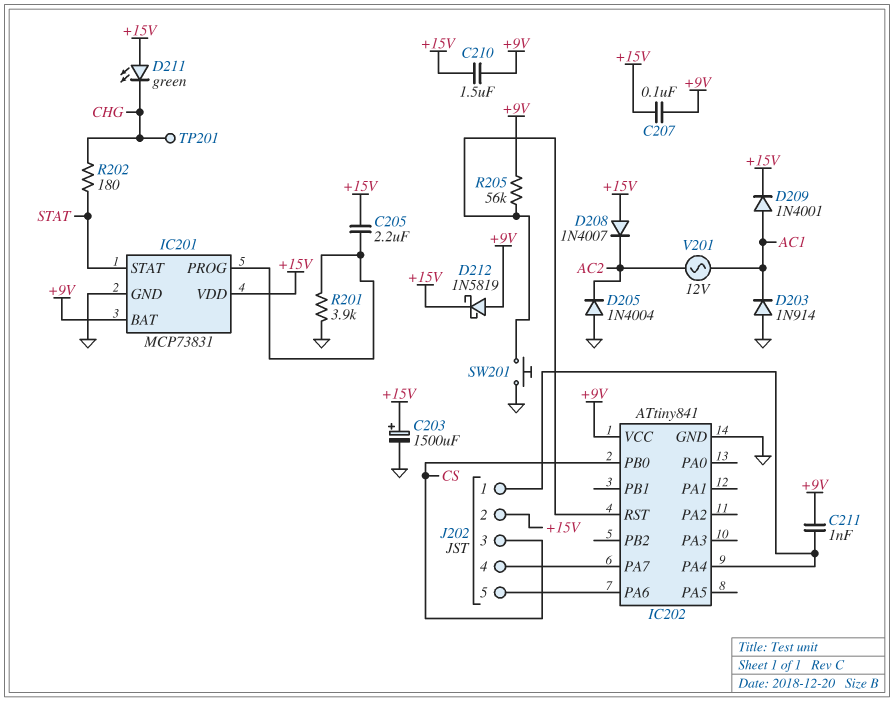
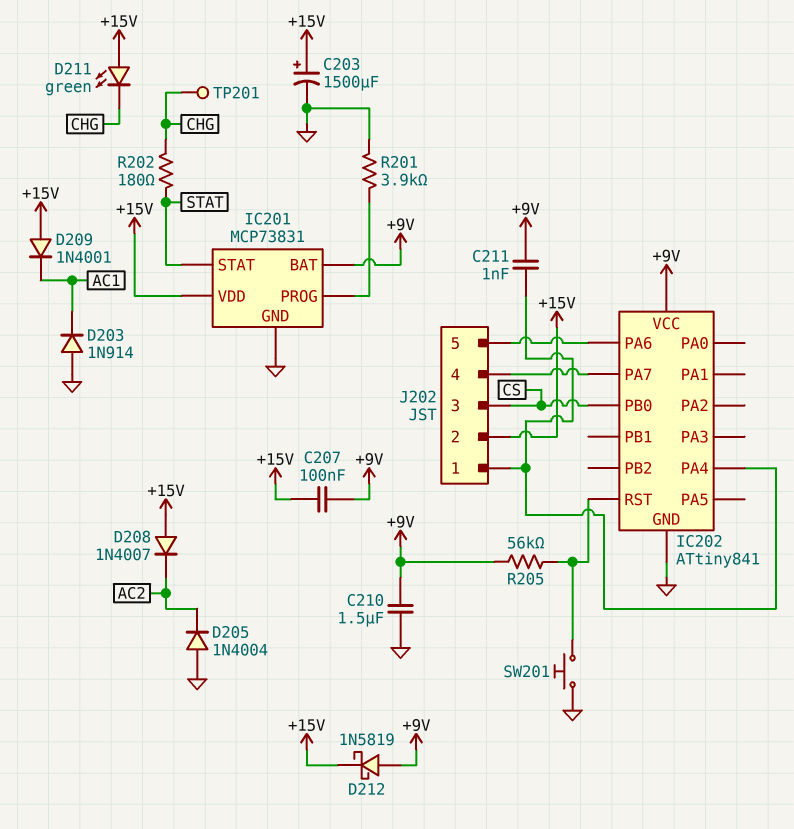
C205: 2.2uF (+15V, IC201/PROG) -> none
C210: 1.5uF (+9V, +15V) -> 1.5uF (+9V, GND)
D209: diode 1N4001 (A AC1, K +15V) -> diode 1N4001 (A +15V, K AC1)
V201: AC 12V (AC1, AC2) -> none

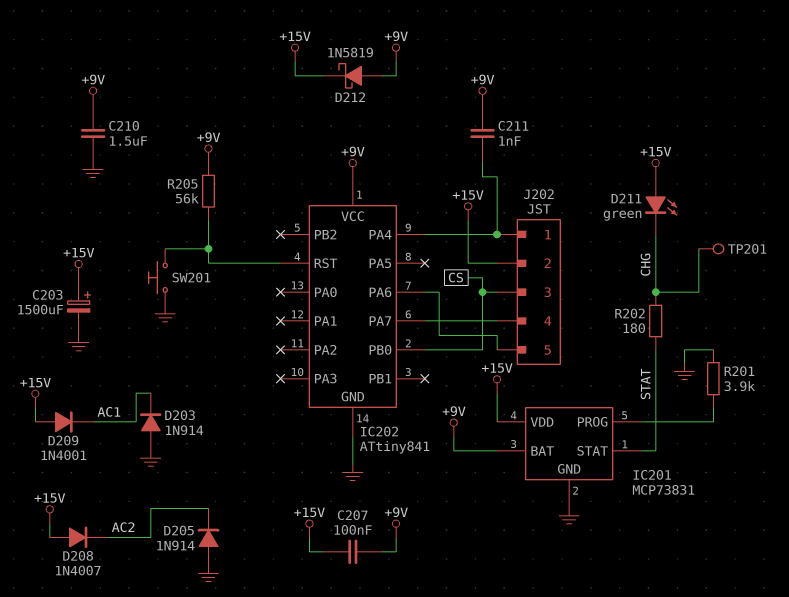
D205: diode 1N4004 (A GND, K AC2) -> diode 1N914 (A GND, K AC2)

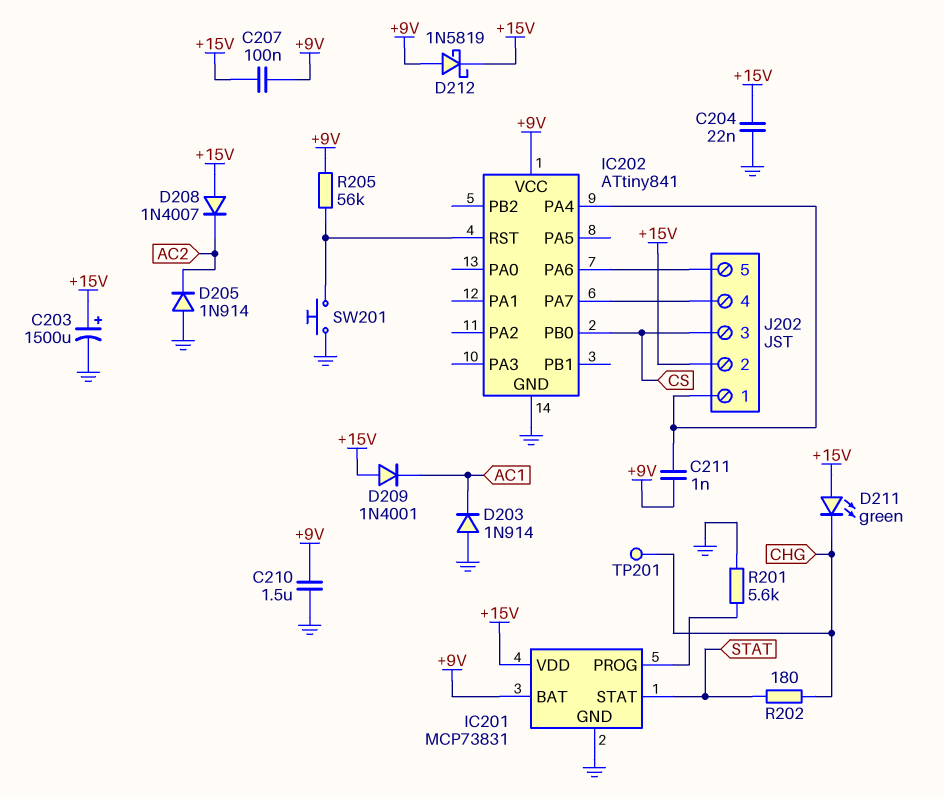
C204: none -> 22nF (+15V, GND)
R201: 3.9k (GND, IC201/PROG) -> 5.6k (GND, IC201/PROG)

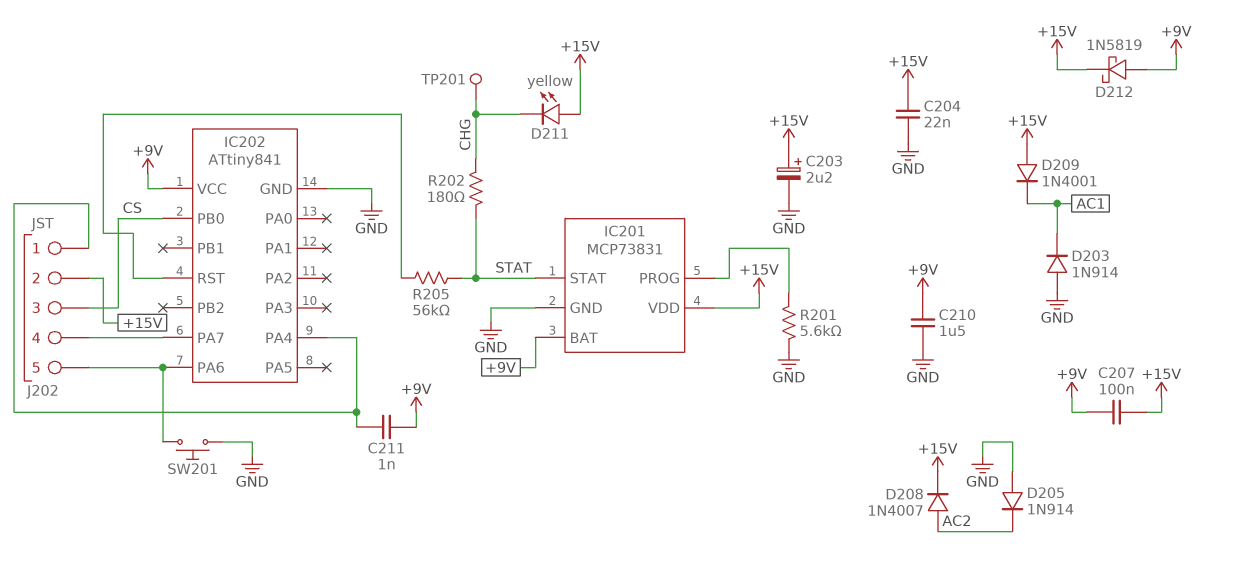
C203: 1500uF (plus +15V, minus GND) -> 2.2uF (plus +15V, minus GND)
D208: diode 1N4007 (A +15V, K AC2) -> diode 1N4007 (A AC2, K +15V)
D211: LED green (A +15V, K CHG) -> LED yellow (A +15V, K CHG)
R205: 56k (+9V, IC202/RST) -> 56k (IC202/RST, STAT)
SW201: button (GND, IC202/RST) -> button (GND, IC202/PA6)

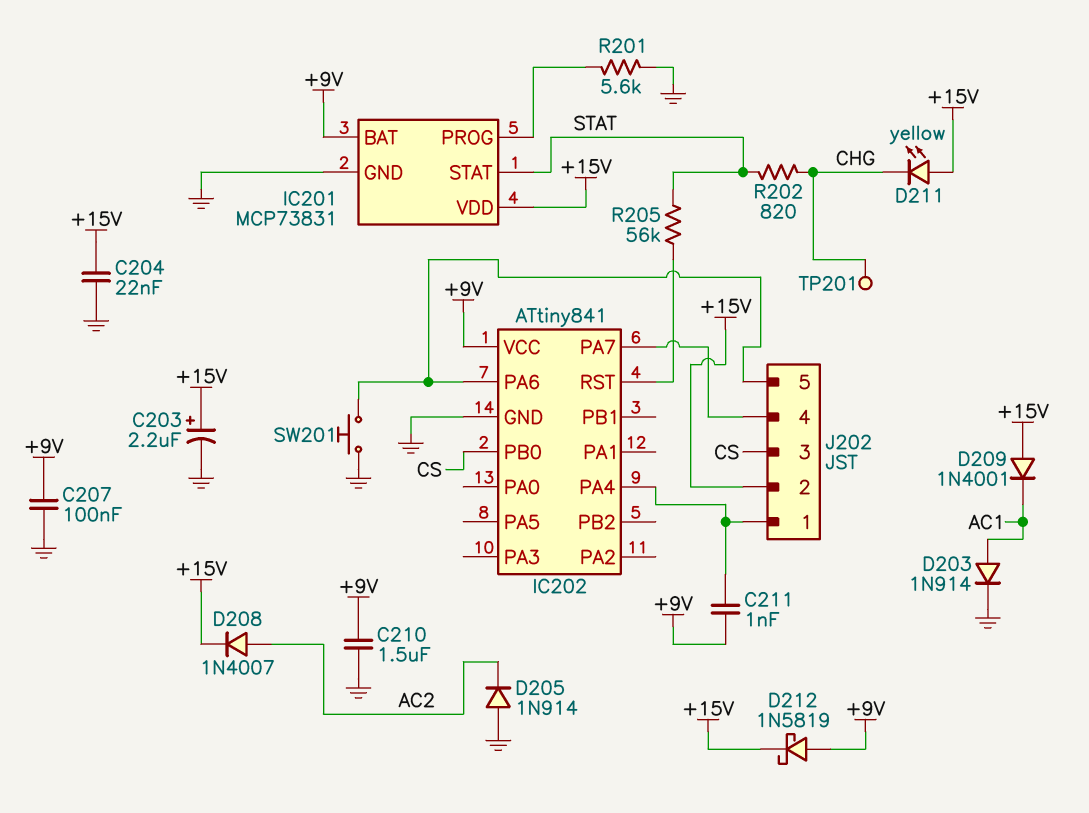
C207: 100nF (+9V, +15V) -> 100nF (+9V, GND)
D203: diode 1N914 (A GND, K AC1) -> diode 1N914 (A AC1, K GND)
R202: 180 (CHG, STAT) -> 820 (CHG, STAT)

